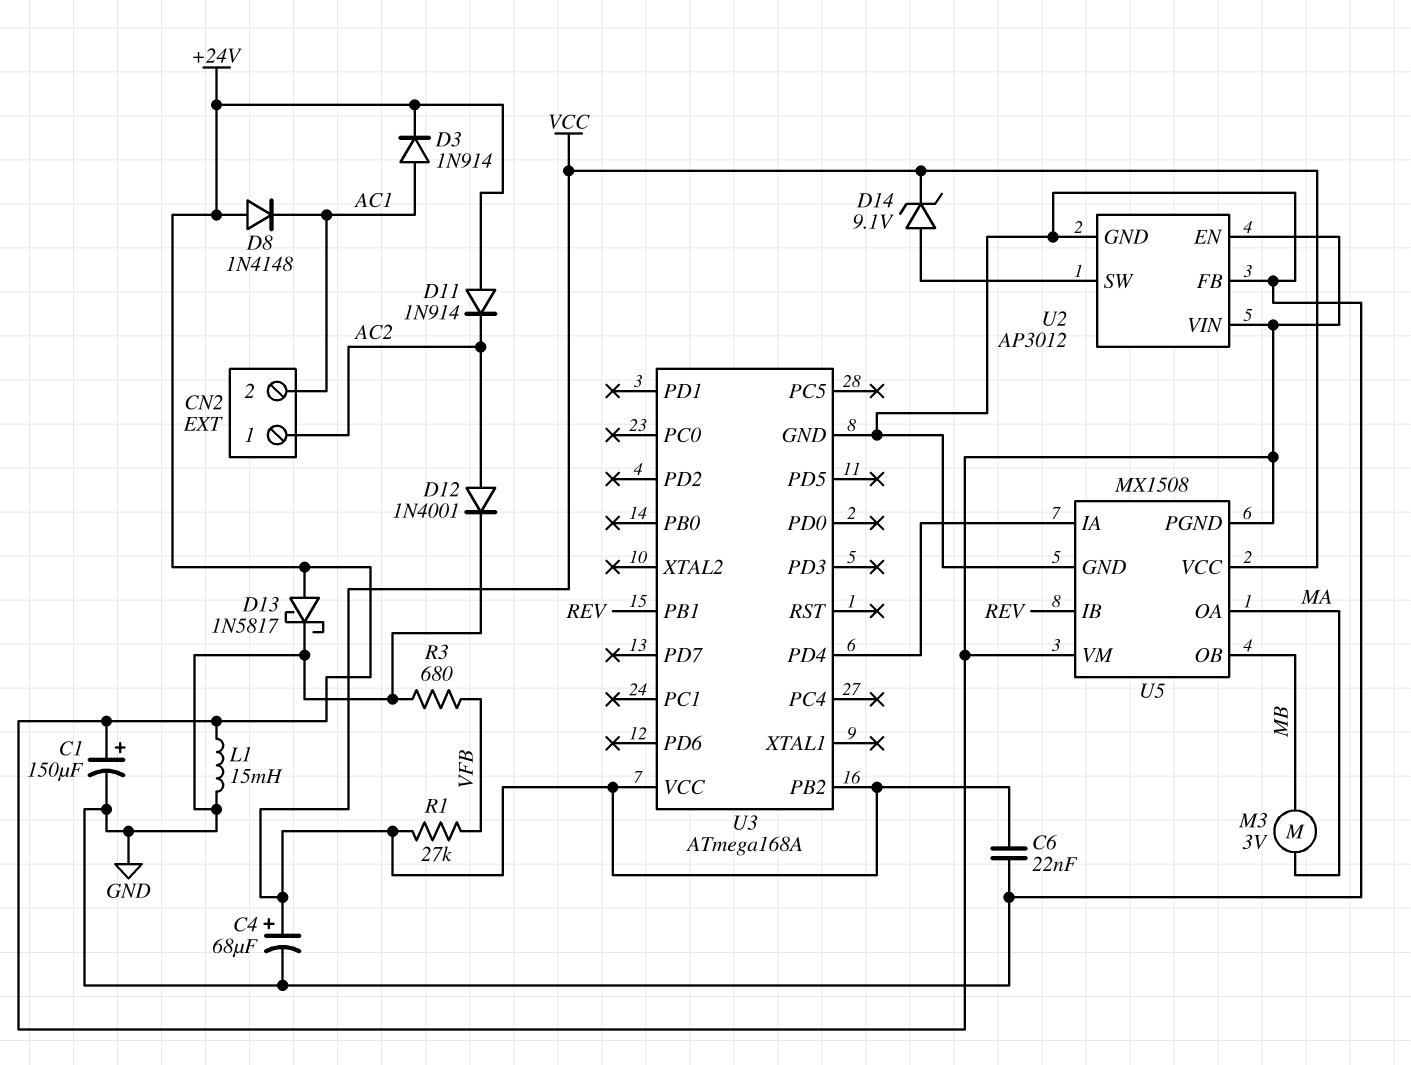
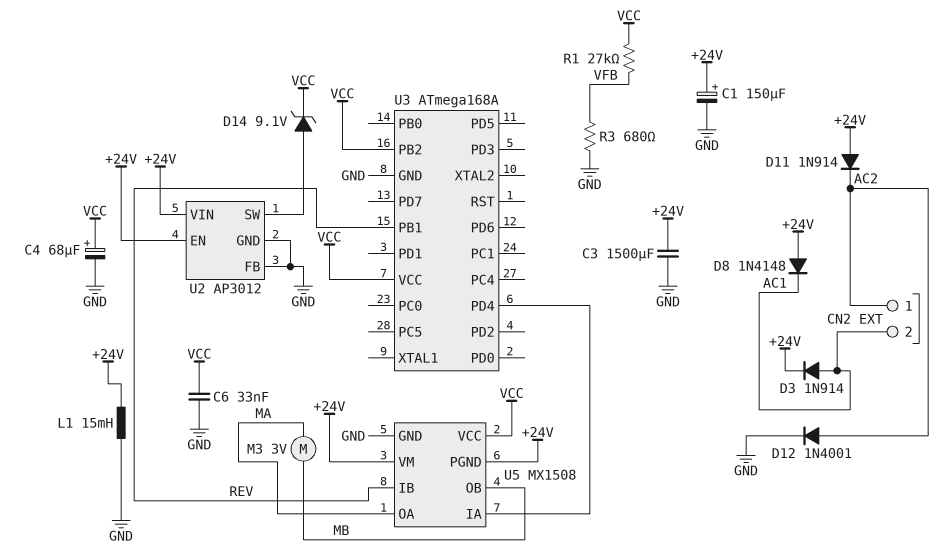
C3: none -> 1500uF (+24V, GND)
C6: 22nF (GND, VCC) -> 33nF (GND, VCC)
D13: schottky 1N5817 (A +24V, K GND) -> none

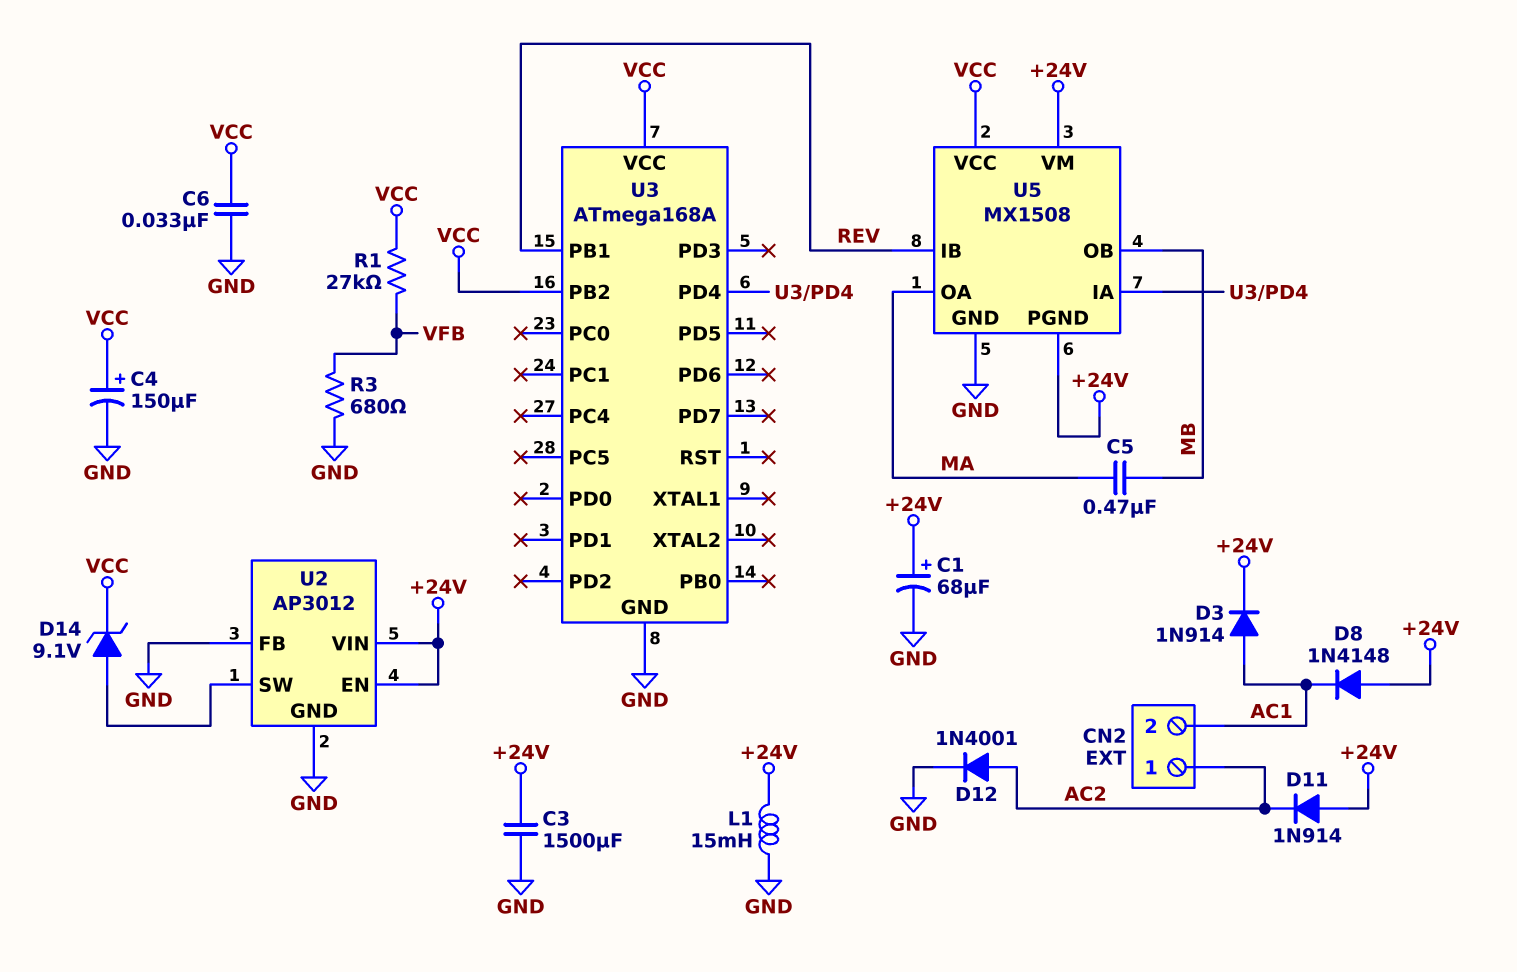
C1: 150uF (plus +24V, minus GND) -> 68uF (plus +24V, minus GND)
C4: 68uF (plus VCC, minus GND) -> 150uF (plus VCC, minus GND)
C5: none -> 470nF (MA, MB)
M3: motor 3V (MA, MB) -> none

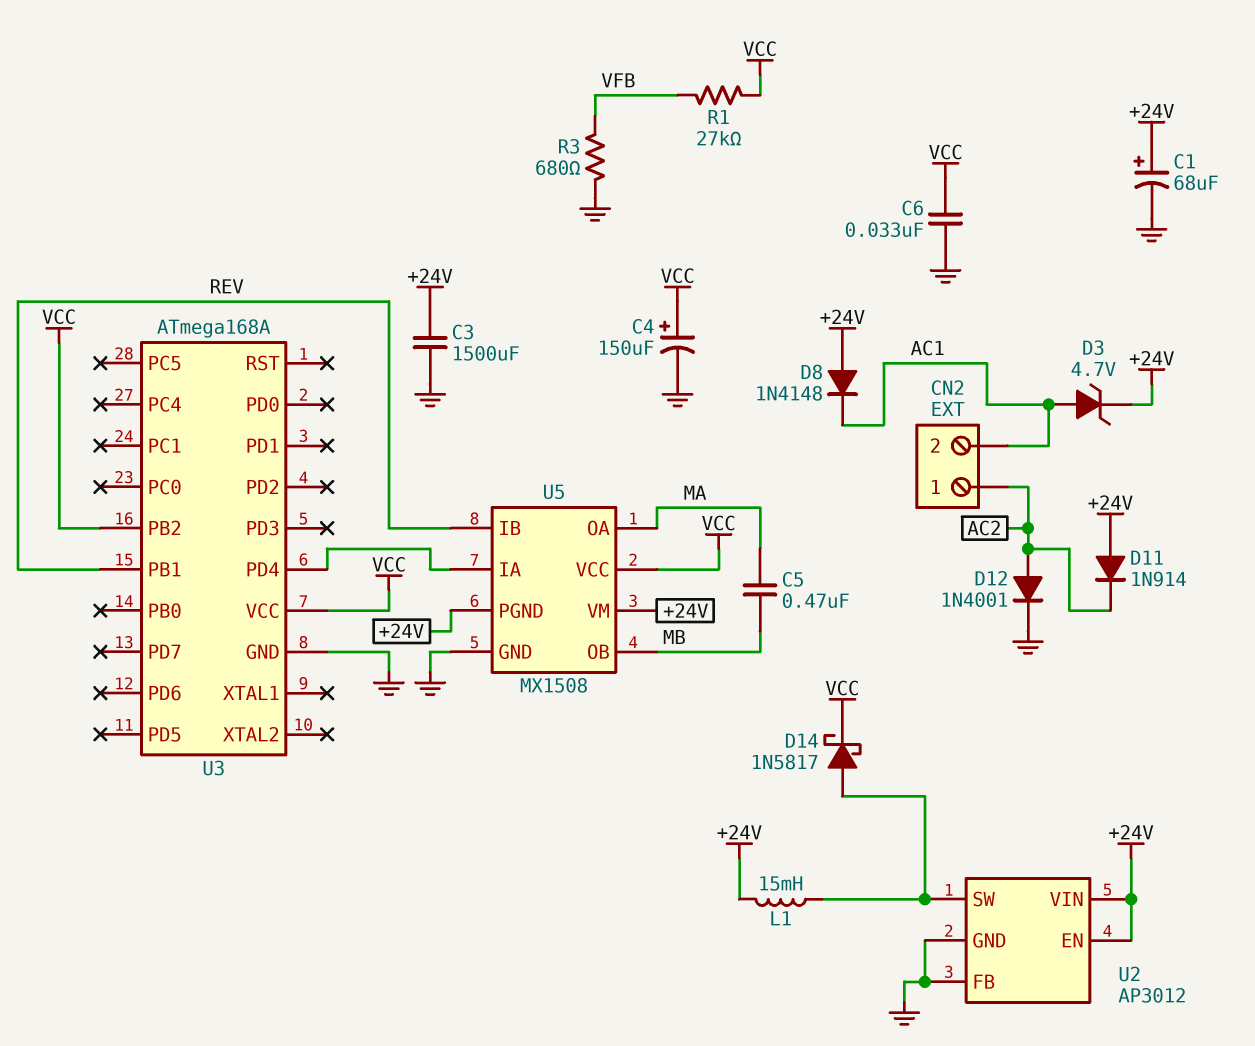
D3: diode 1N914 (A AC1, K +24V) -> zener 4.7V (A AC1, K +24V)
D14: zener 9.1V (A U2/SW, K VCC) -> schottky 1N5817 (A U2/SW, K VCC)
L1: 15mH (+24V, GND) -> 15mH (+24V, U2/SW)

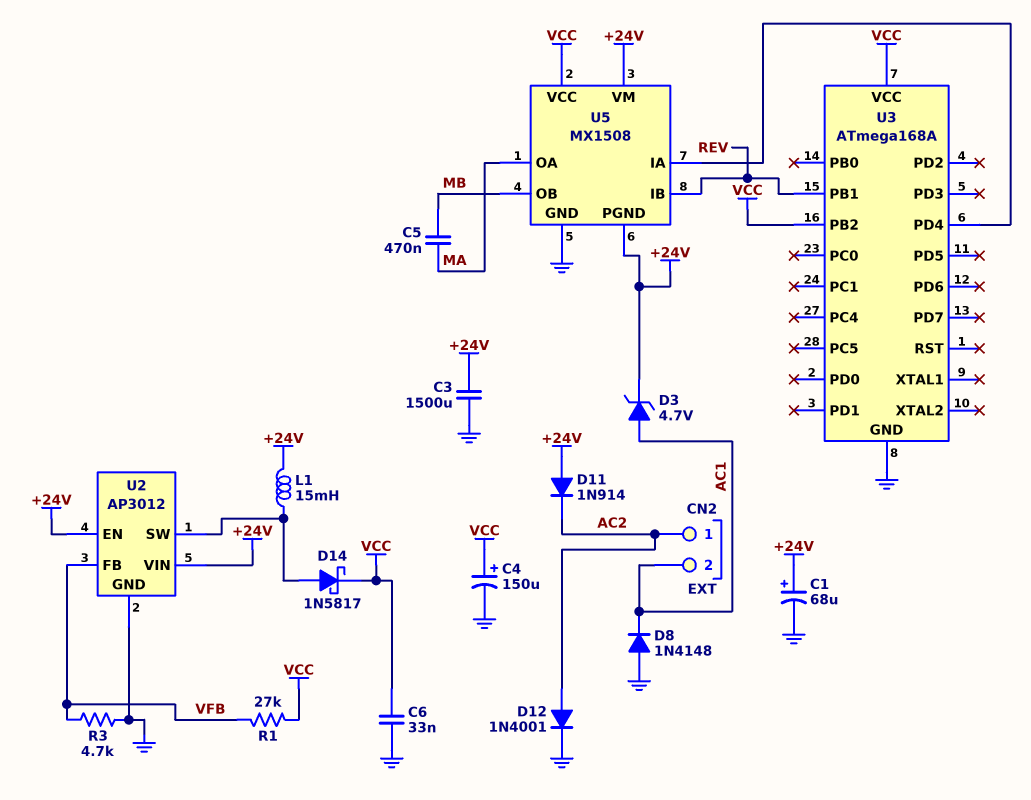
D8: diode 1N4148 (A +24V, K AC1) -> diode 1N4148 (A GND, K AC1)
R3: 680 (GND, VFB) -> 4.7k (GND, VFB)
U2 pin FB: GND -> VFB

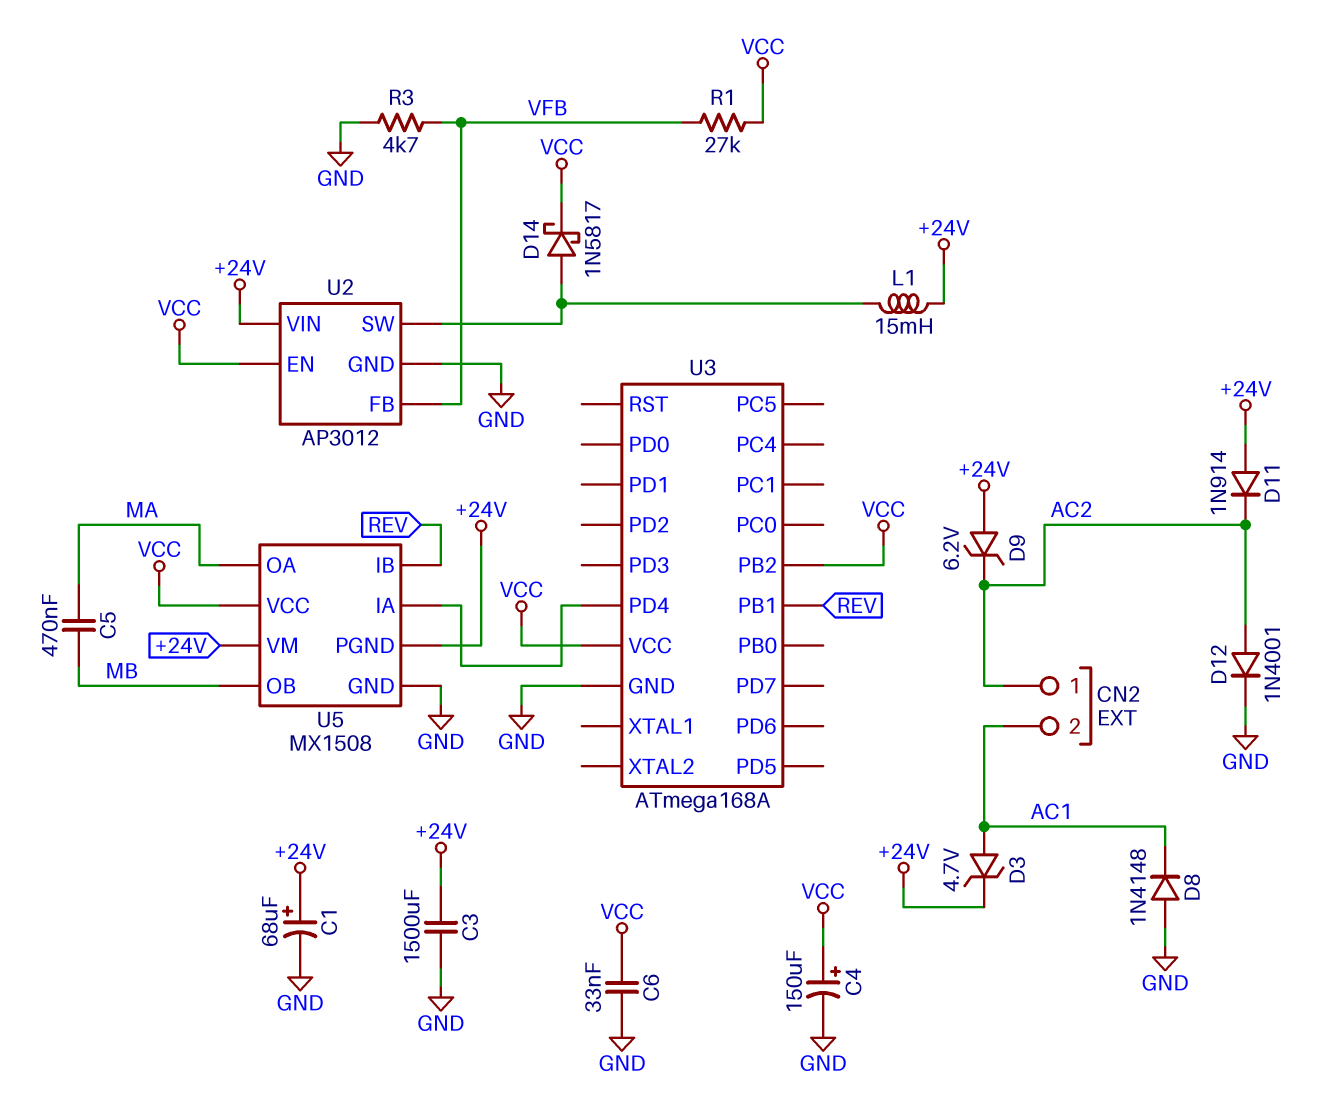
D9: none -> zener 6.2V (A +24V, K AC2)
U2 pin EN: +24V -> VCC

